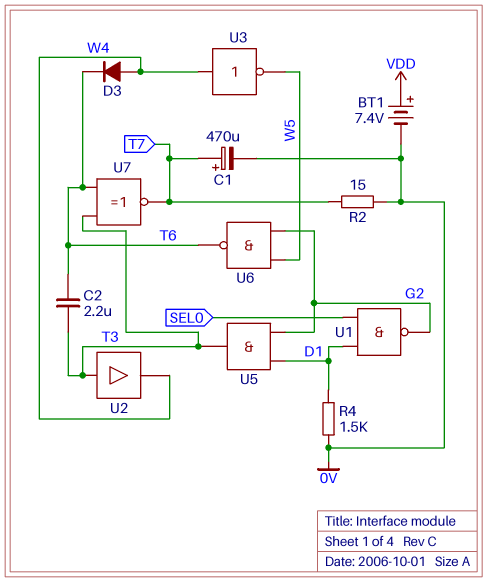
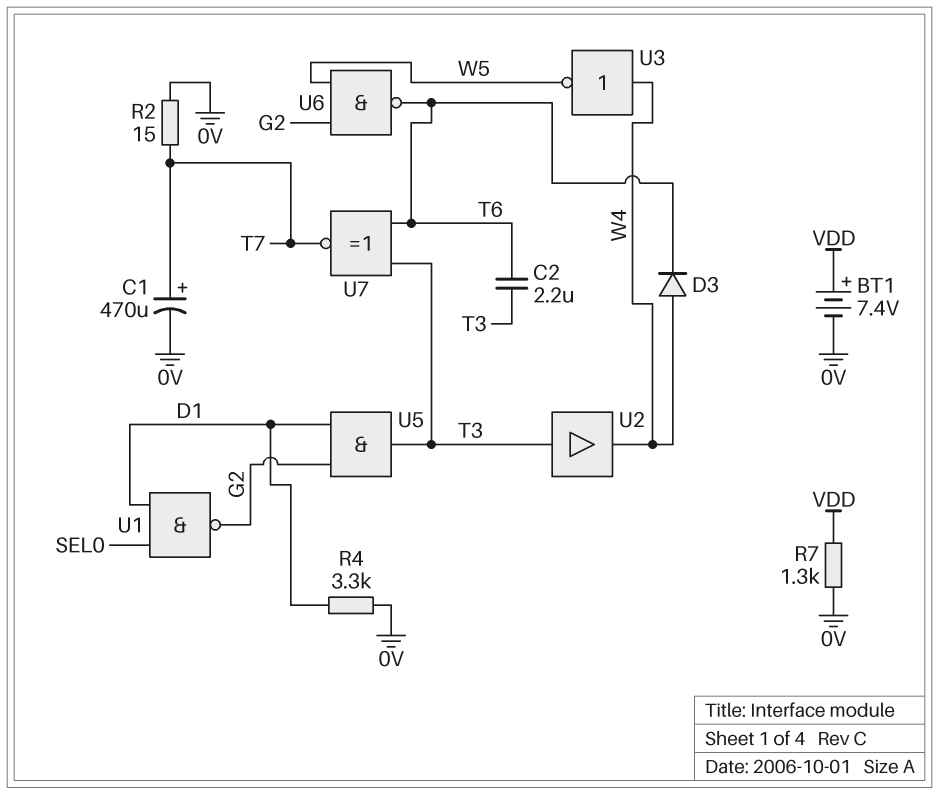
R4: 1.5k (0V, D1) -> 3.3k (0V, D1)
R7: none -> 1.3k (0V, VDD)

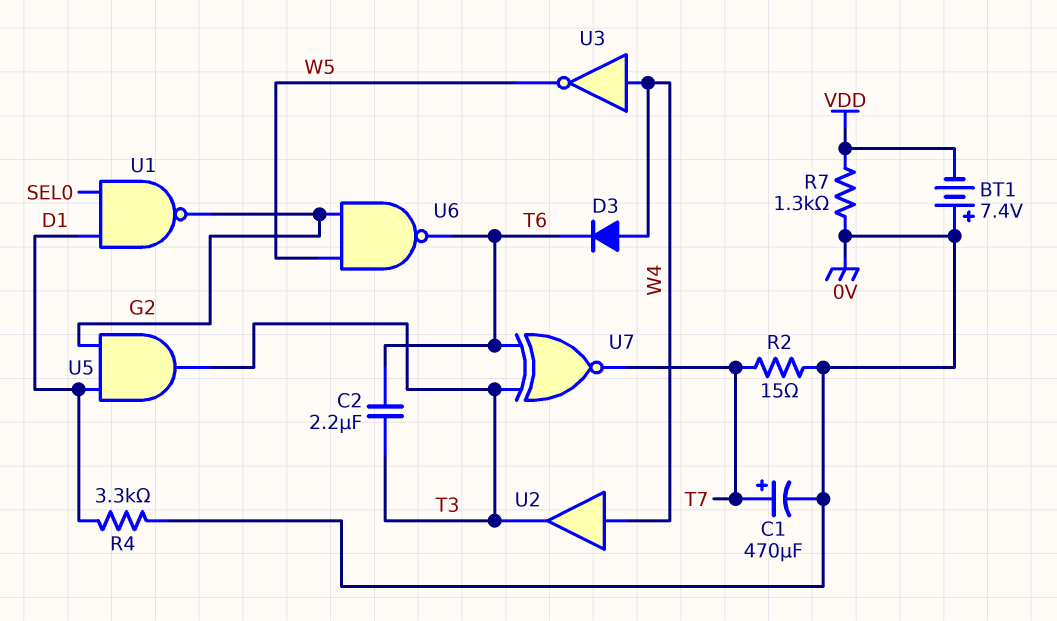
BT1: 7.4V (plus VDD, minus 0V) -> 7.4V (plus 0V, minus VDD)
U2: buffer (in T3, out W4) -> buffer (in W4, out T3)

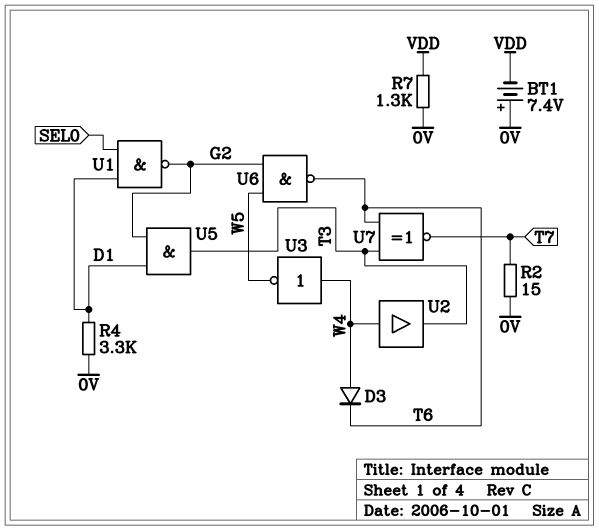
C1: 470uF (plus T7, minus 0V) -> none
C2: 2.2uF (T3, T6) -> none

